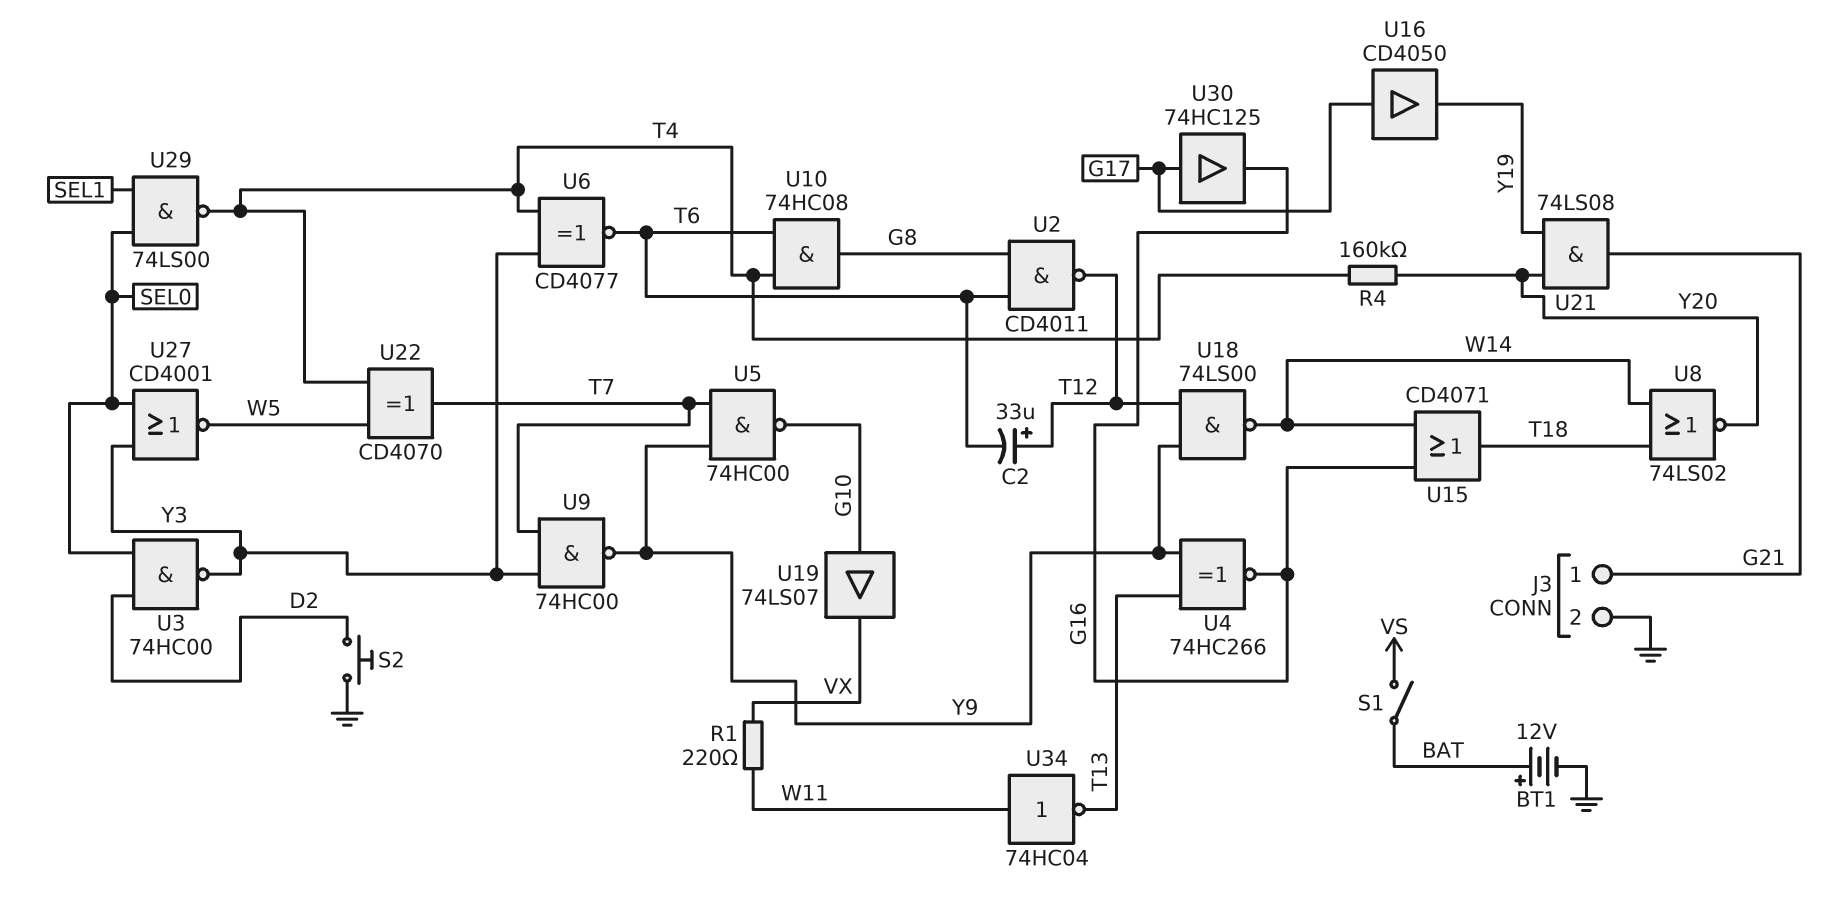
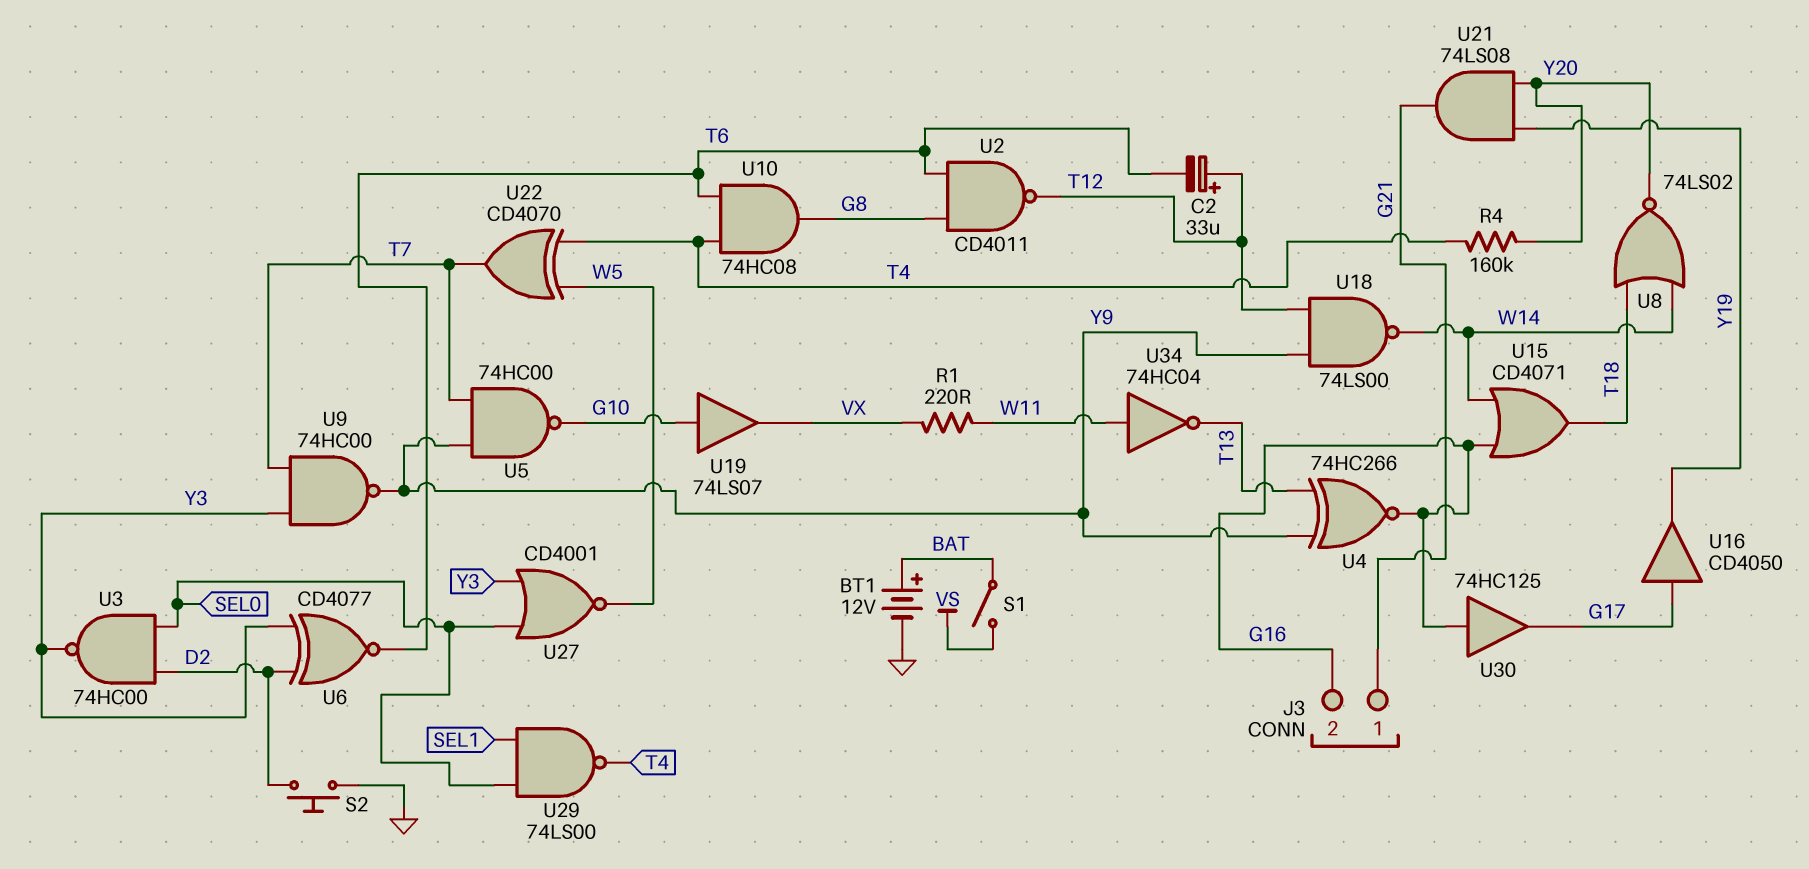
J3 pin 2: GND -> G16
U6: XNOR CD4077 (in T4, in Y3, out T6) -> XNOR CD4077 (in D2, in Y3, out T6)
U30: buffer 74HC125 (in G17, out G16) -> buffer 74HC125 (in G16, out G17)

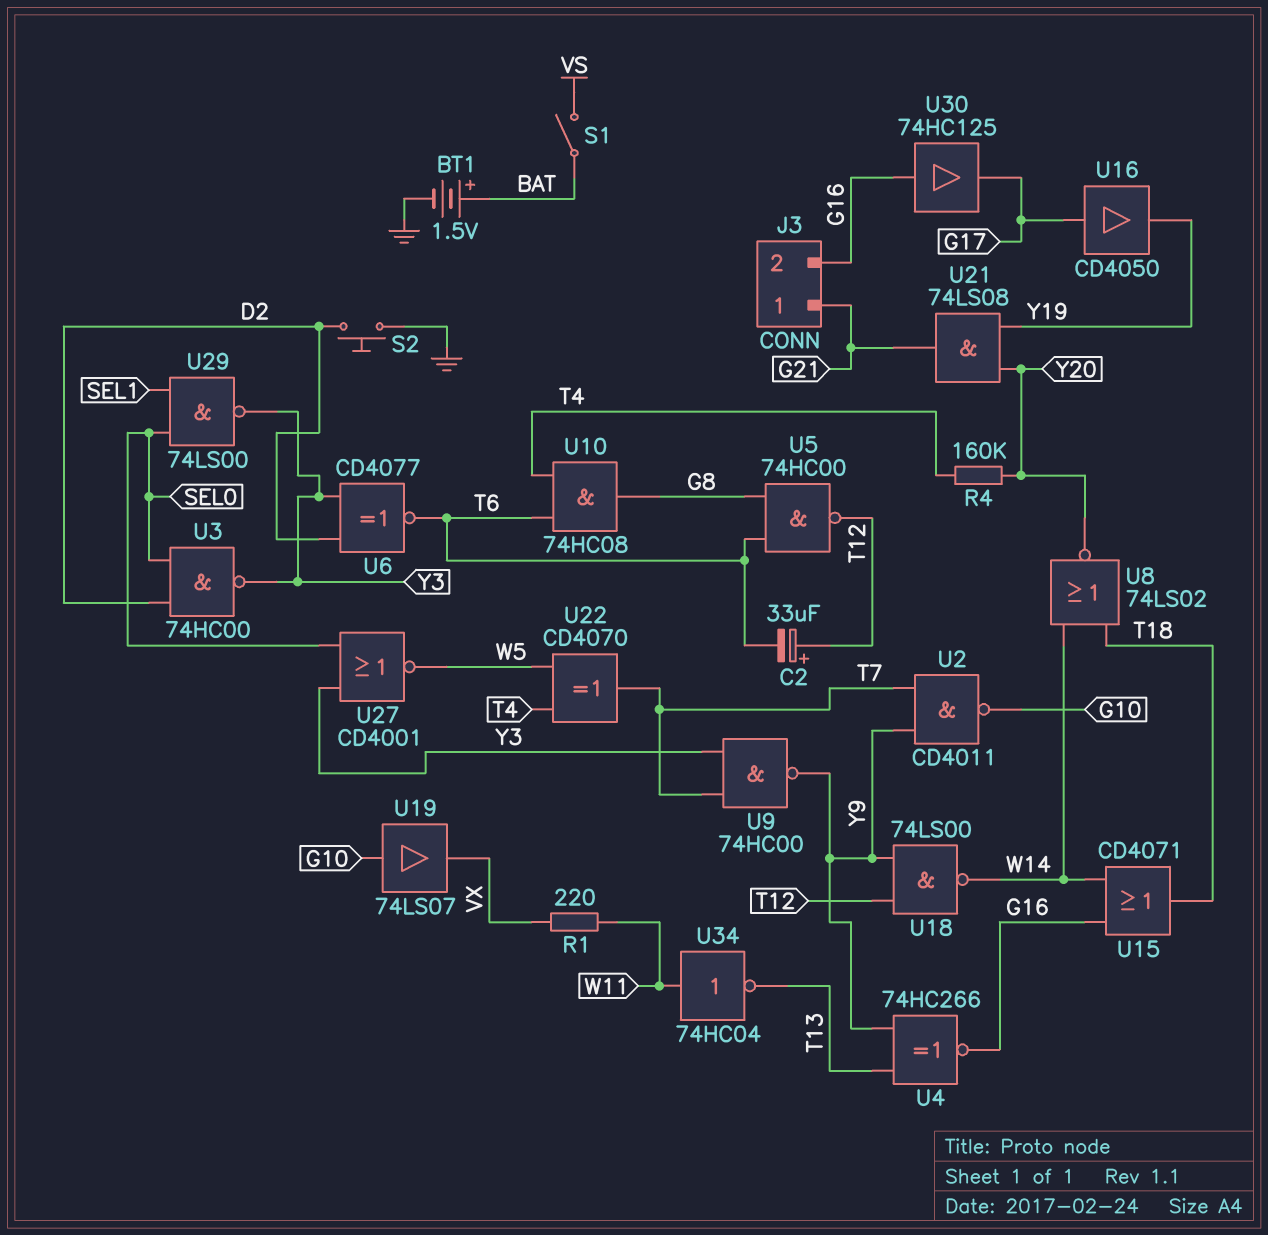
BT1: 12V (plus BAT, minus GND) -> 1.5V (plus BAT, minus GND)
U2: NAND CD4011 (in G8, in T6, out T12) -> NAND CD4011 (in T7, in Y9, out G10)
U5: NAND 74HC00 (in T7, in Y9, out G10) -> NAND 74HC00 (in G8, in T6, out T12)
U29: NAND 74LS00 (in SEL0, in SEL1, out T4) -> NAND 74LS00 (in SEL0, in SEL1, out Y3)

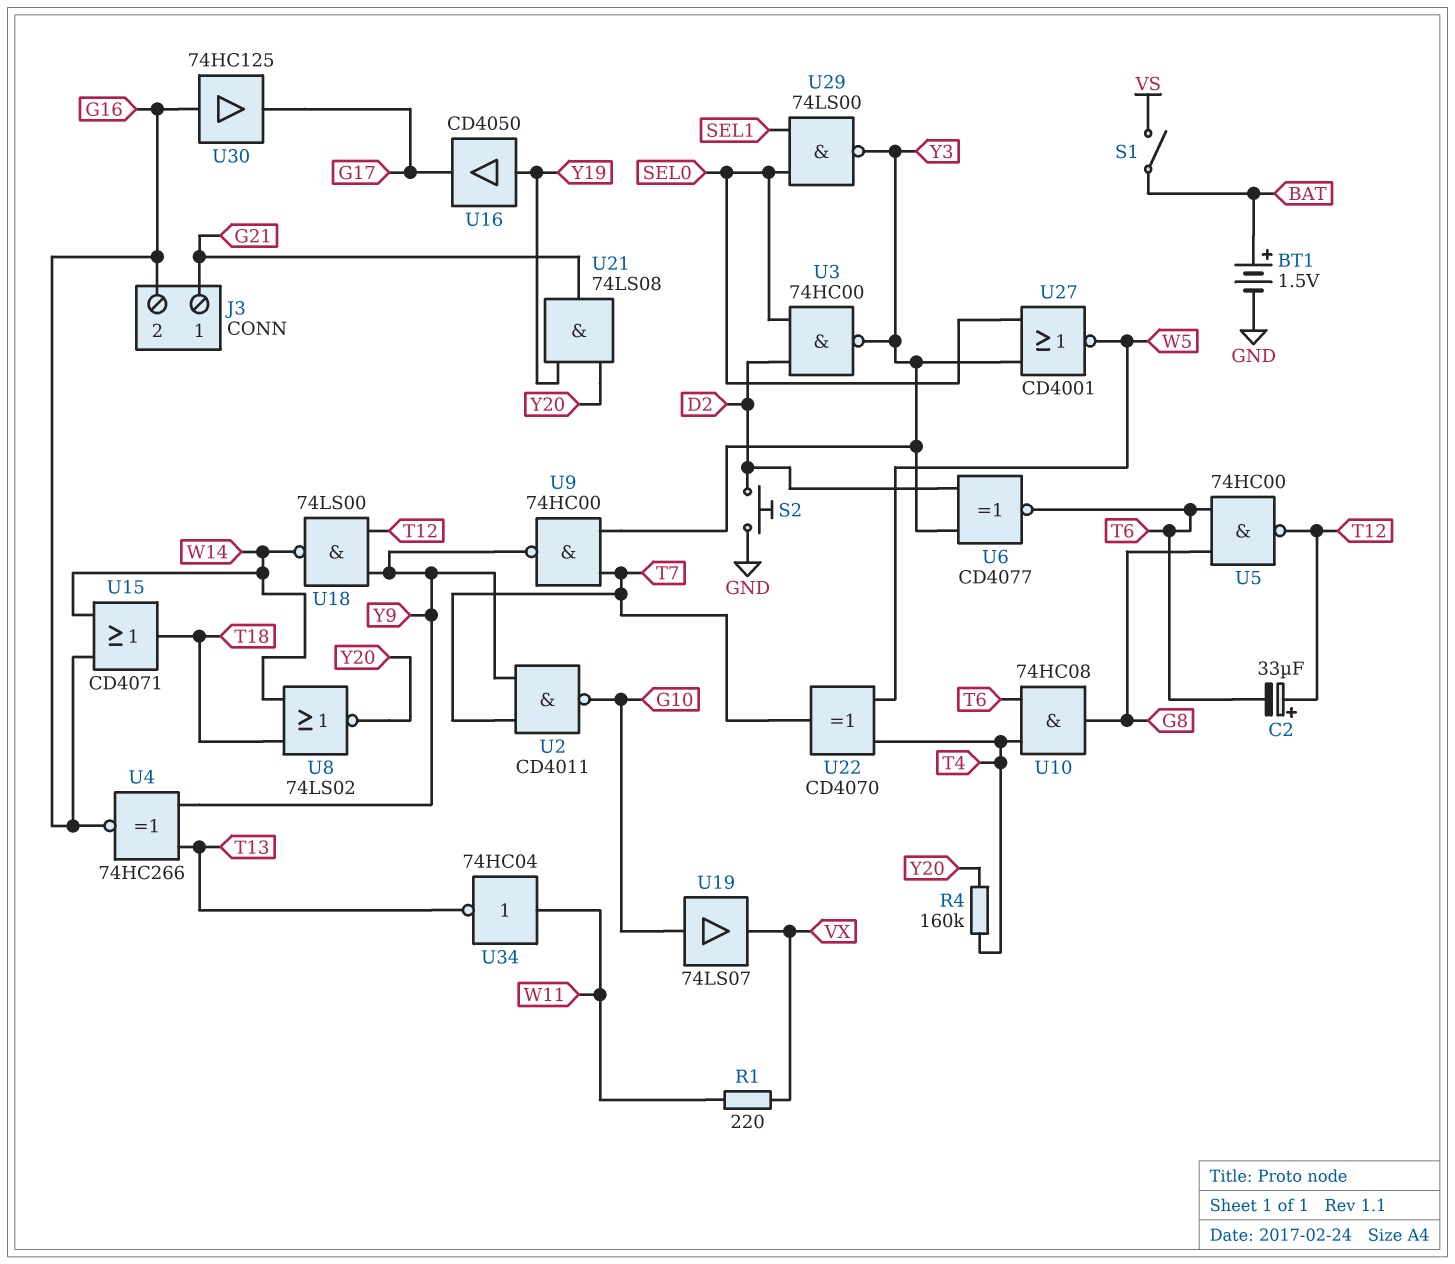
U16: buffer CD4050 (in G17, out Y19) -> buffer CD4050 (in Y19, out G17)

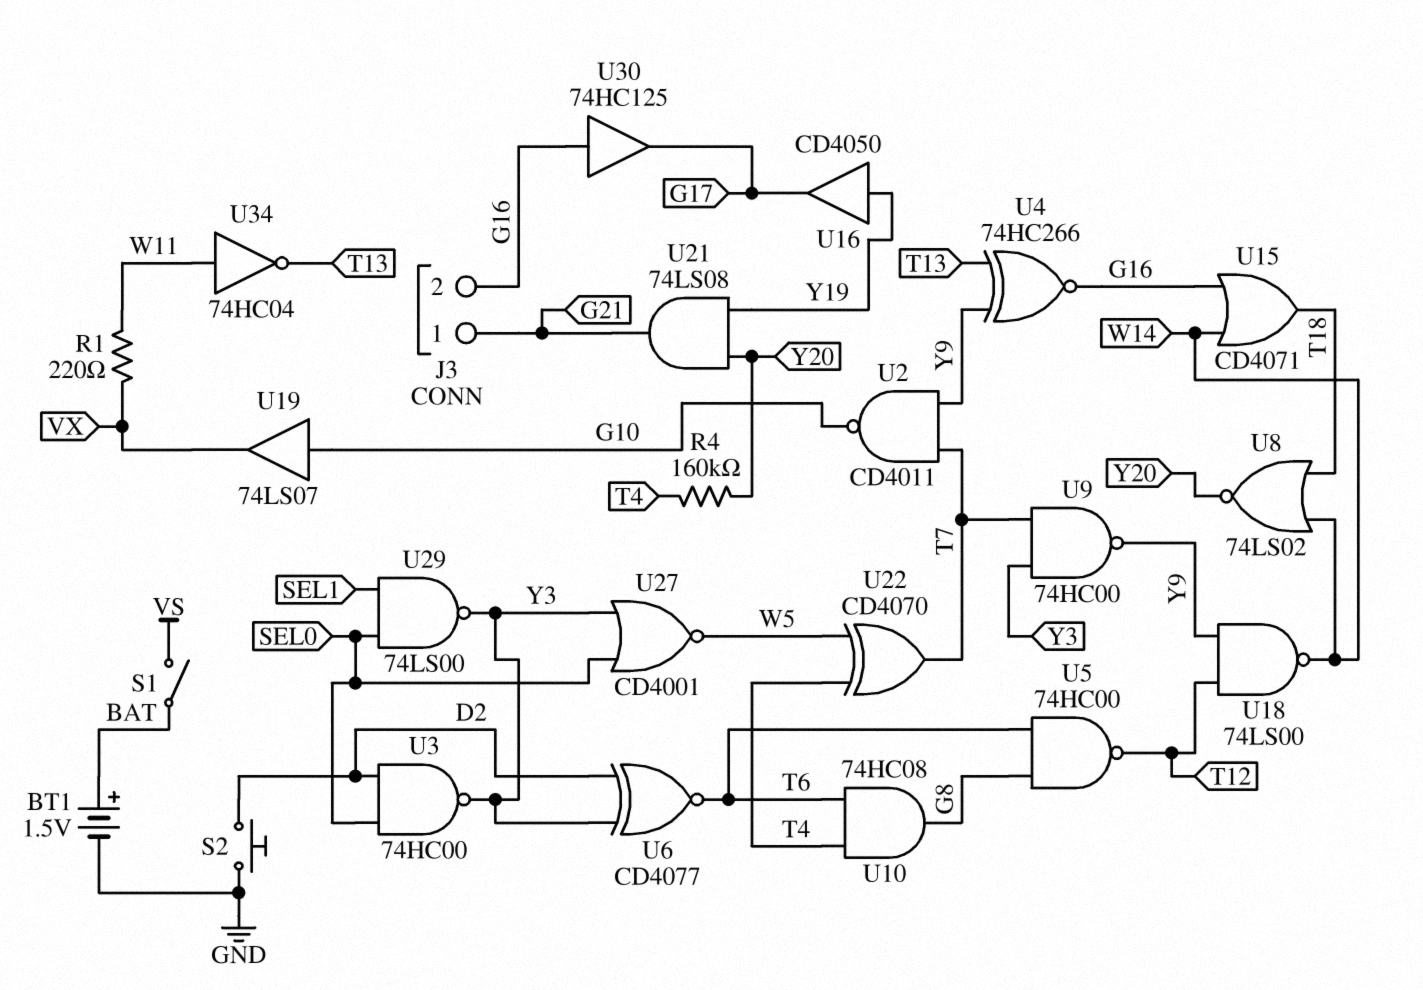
C2: 33uF (plus T12, minus T6) -> none

